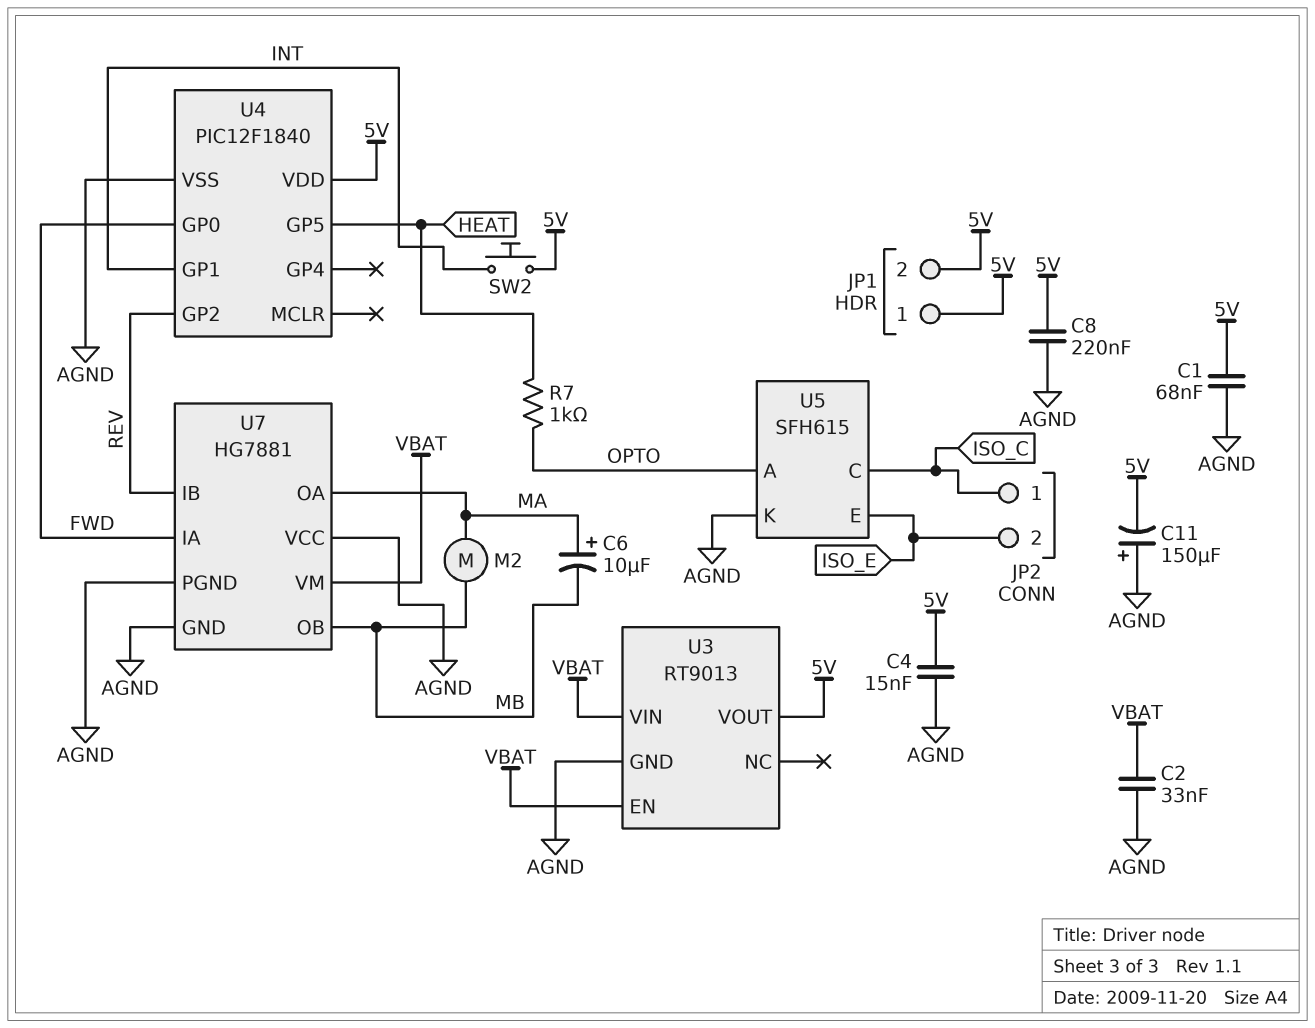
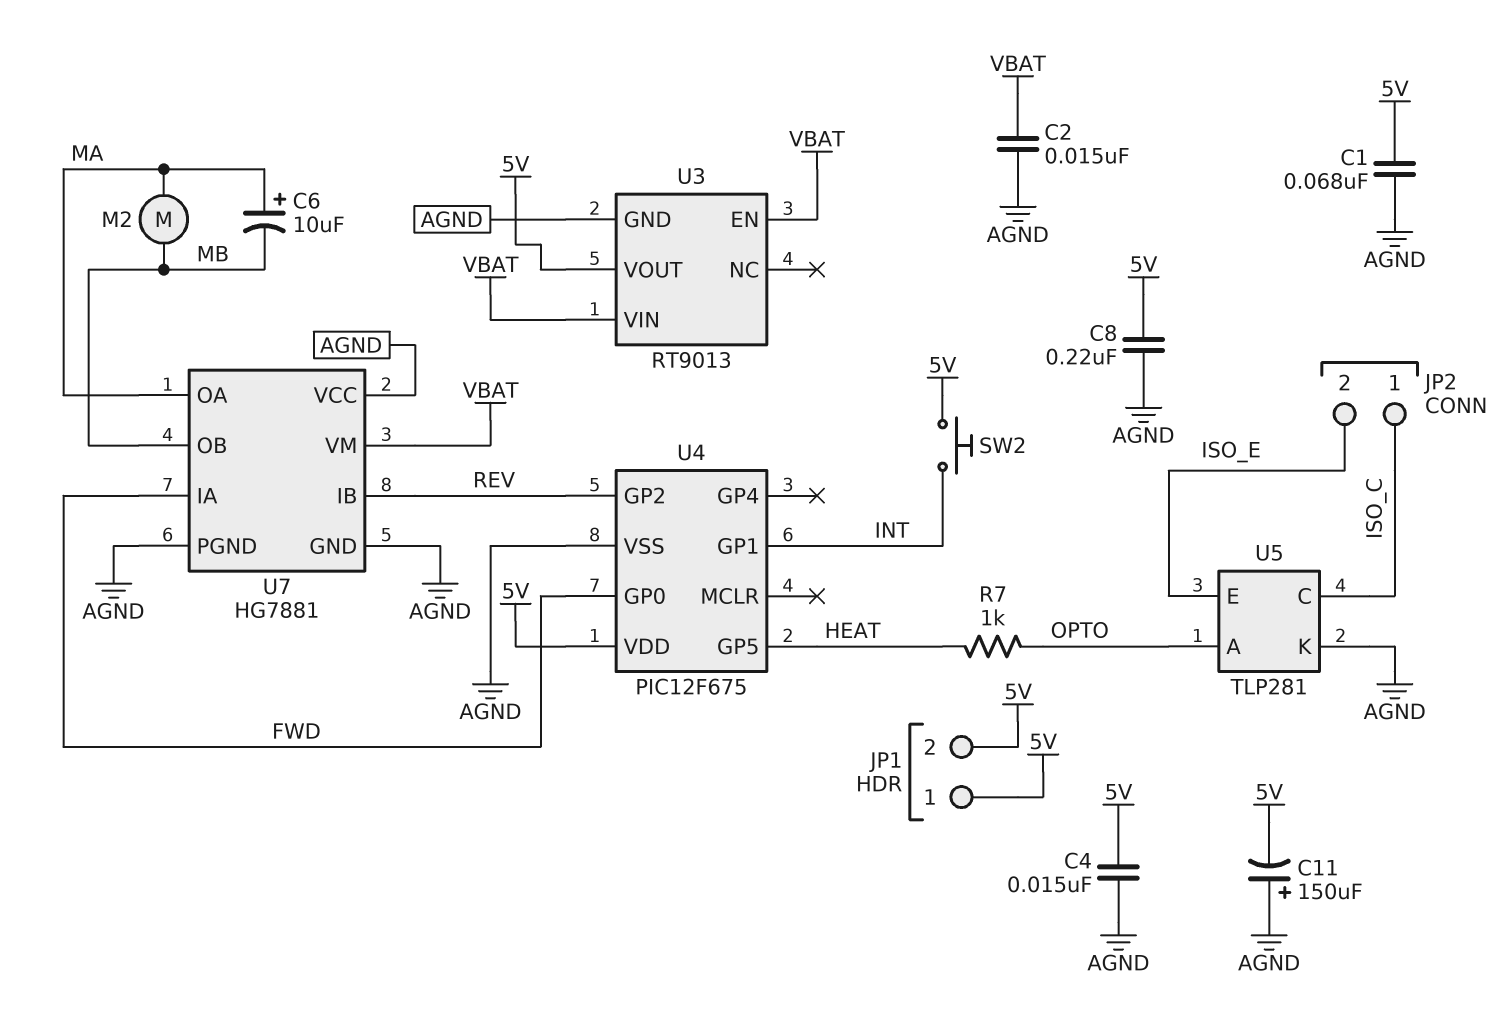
C2: 33nF (AGND, VBAT) -> 15nF (AGND, VBAT)
U4: PIC12F1840 -> PIC12F675
U5: SFH615 -> TLP281

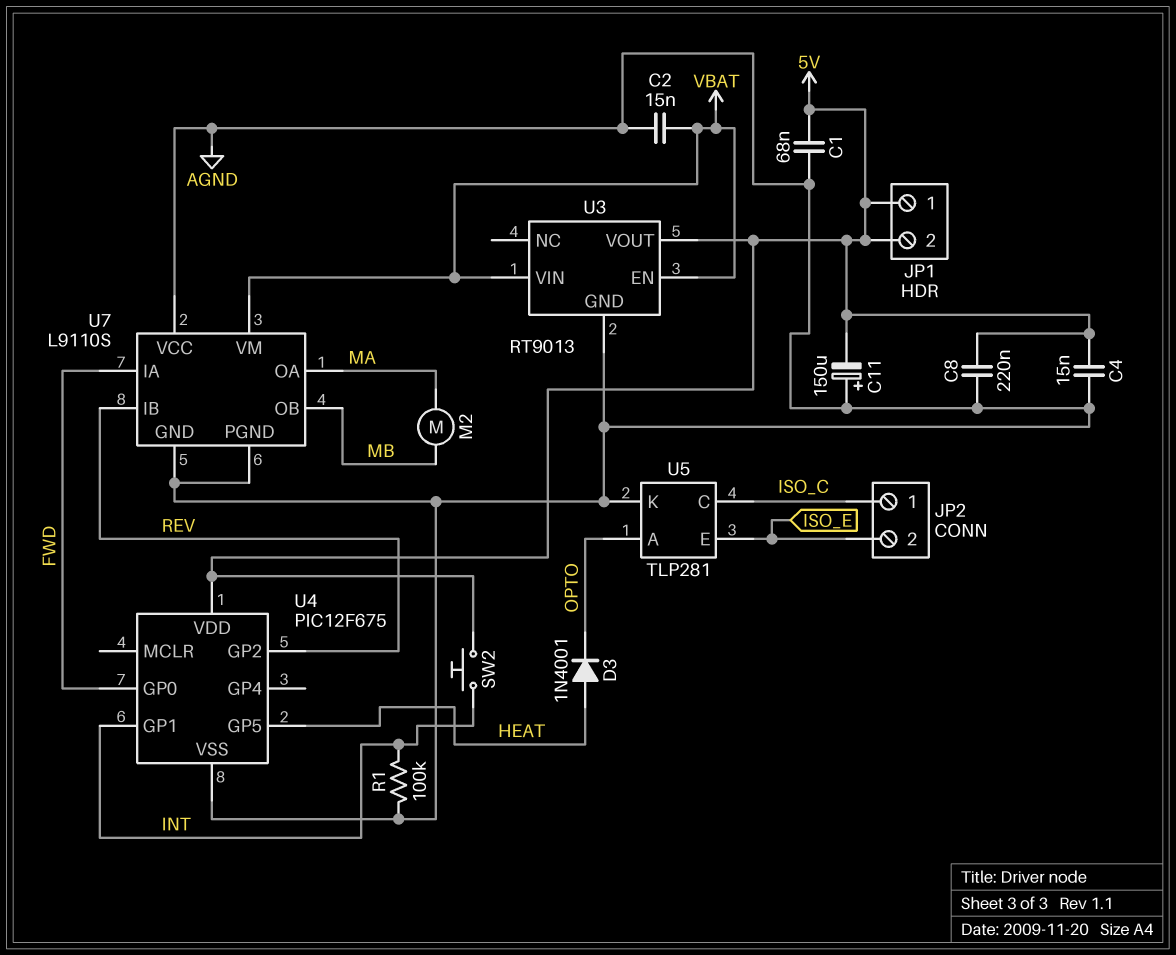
C6: 10uF (plus MA, minus MB) -> none
D3: none -> diode 1N4001 (A HEAT, K OPTO)
R1: none -> 100k (AGND, INT)
R7: 1k (HEAT, OPTO) -> none
U7: HG7881 -> L9110S

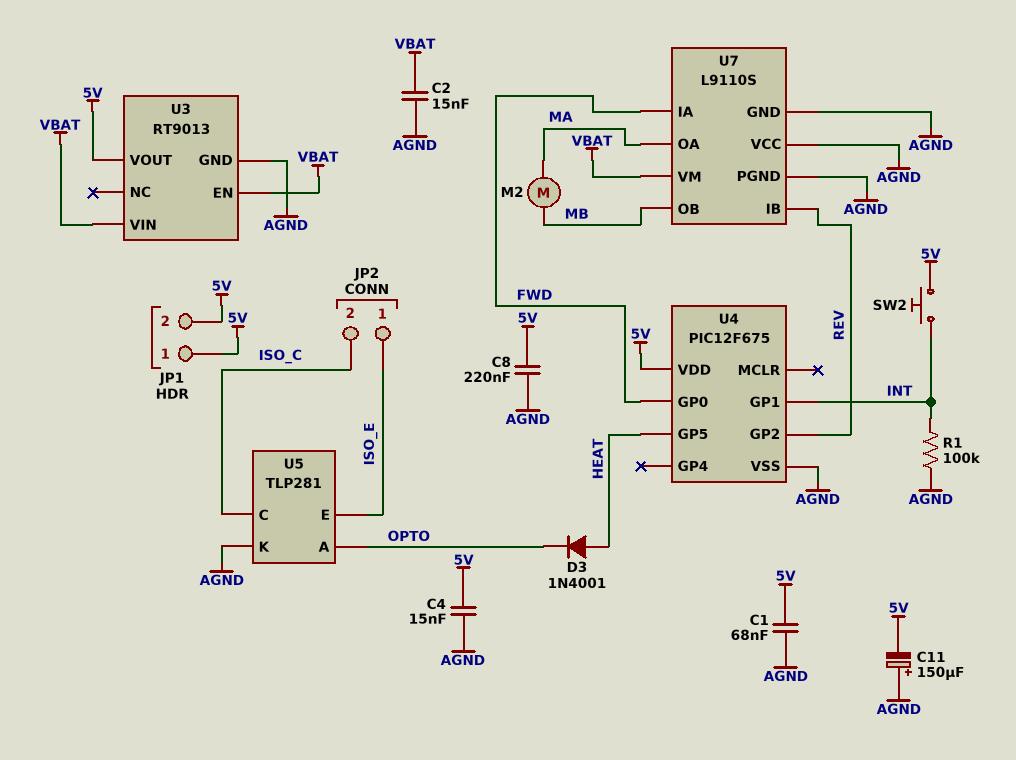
JP2 pin 1: ISO_C -> ISO_E
JP2 pin 2: ISO_E -> ISO_C

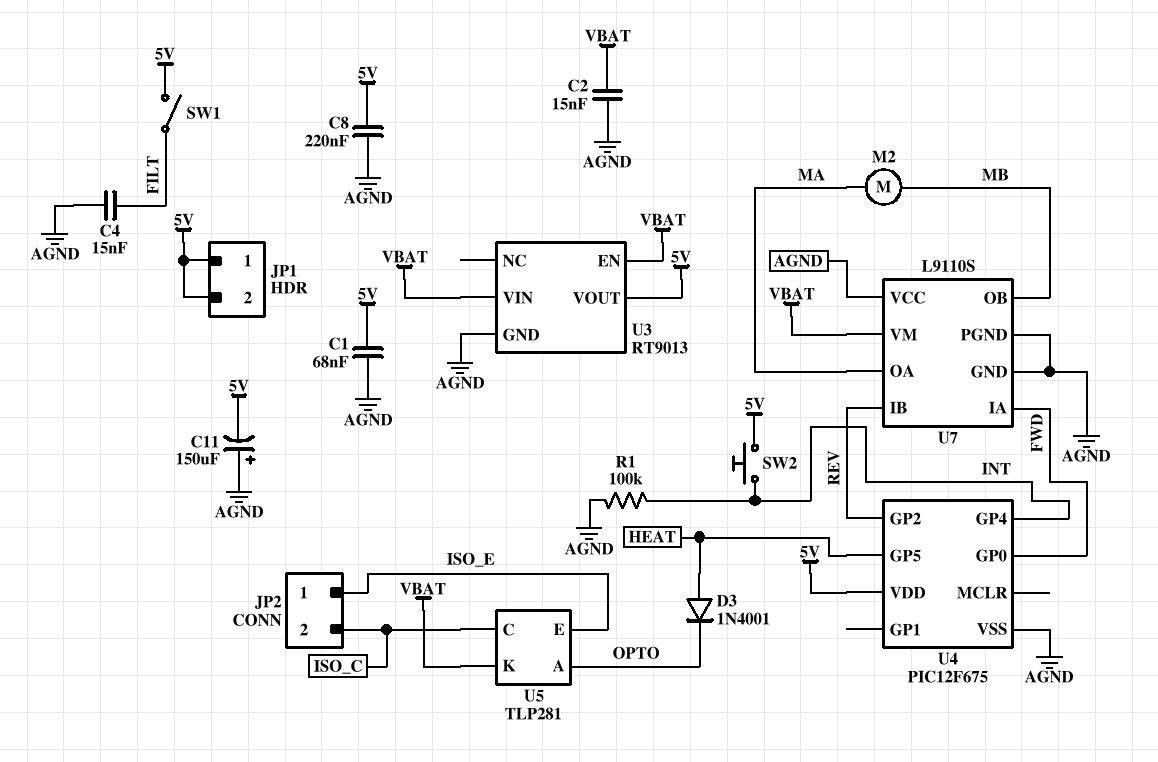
C4: 15nF (5V, AGND) -> 15nF (AGND, FILT)
SW1: none -> switch (5V, FILT)
U4 pin GP1: INT -> none
U4 pin GP4: none -> INT
U5 pin K: AGND -> VBAT

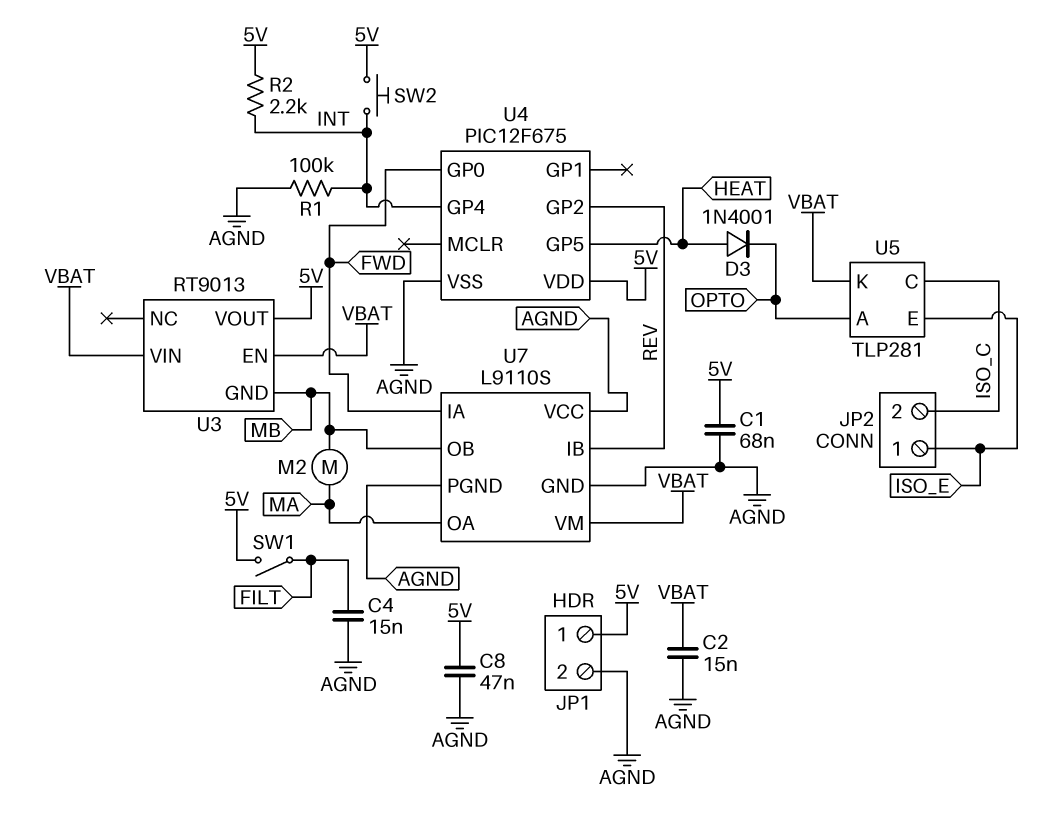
C8: 220nF (5V, AGND) -> 47nF (5V, AGND)
C11: 150uF (plus AGND, minus 5V) -> none
JP1 pin 2: 5V -> AGND
R2: none -> 2.2k (5V, INT)
U3 pin GND: AGND -> MB

